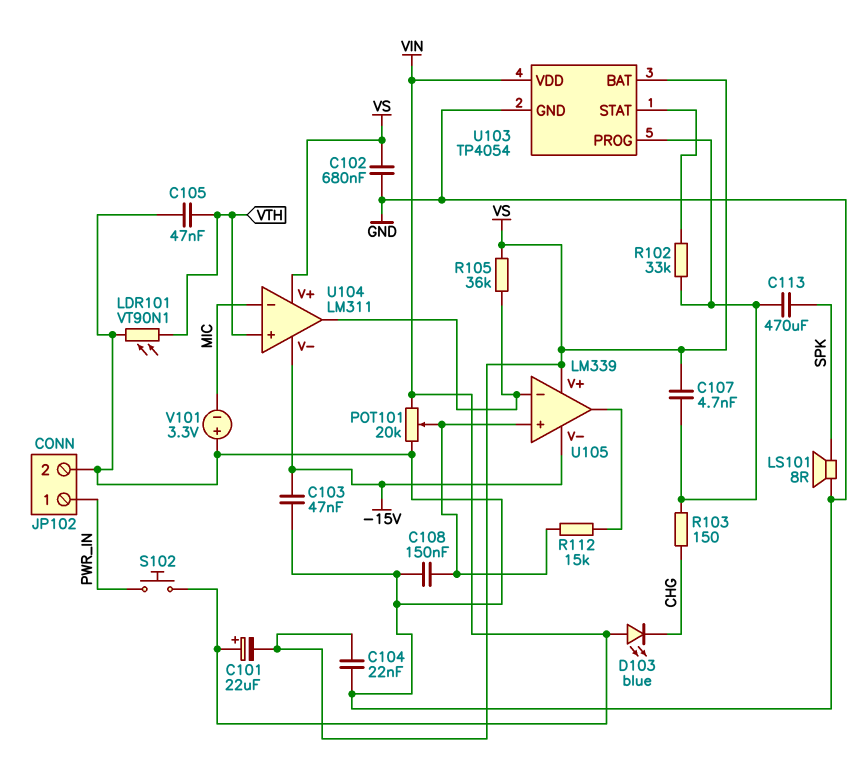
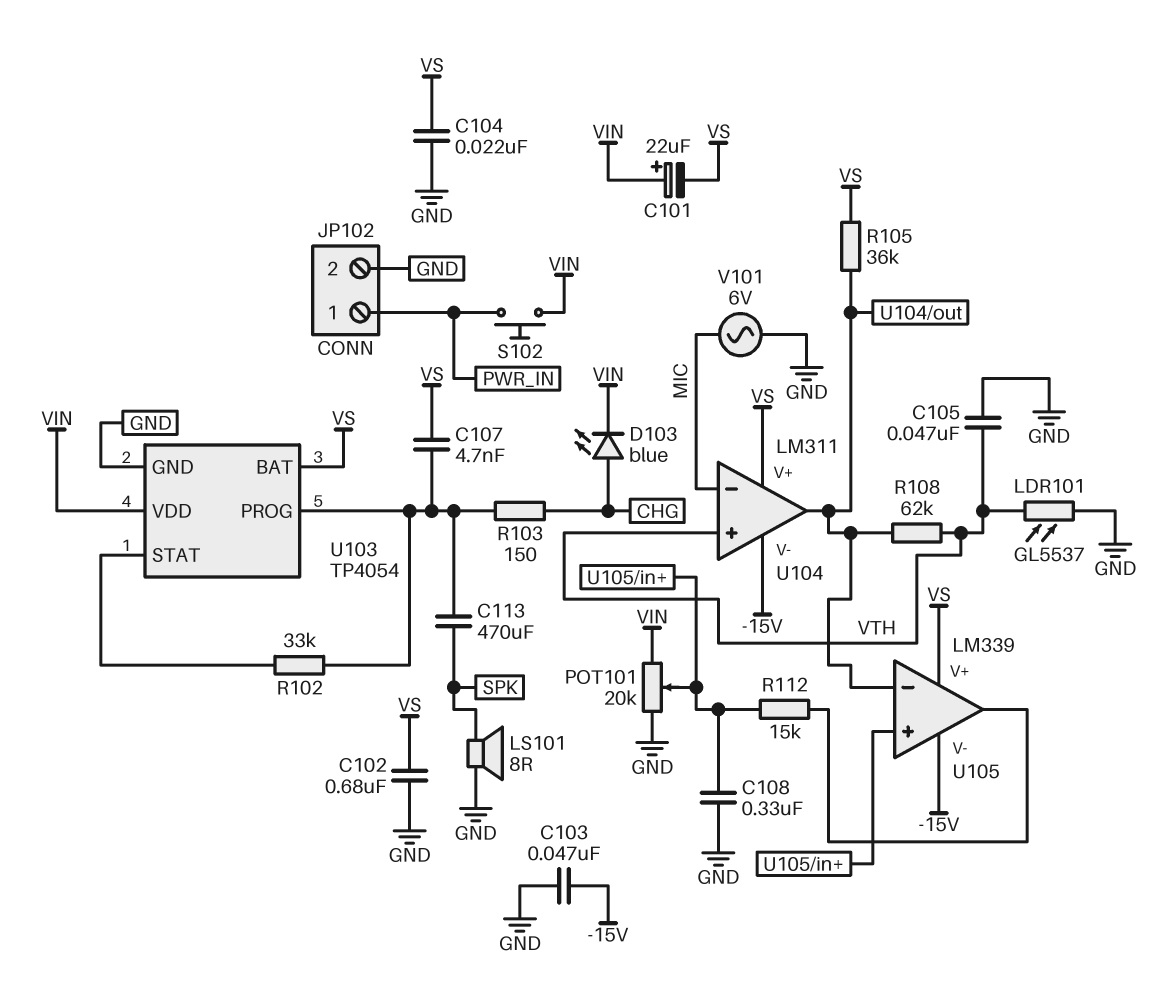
C108: 150nF (GND, U105/in+) -> 330nF (GND, U105/in+)
D103: LED blue (A VIN, K CHG) -> LED blue (A CHG, K VIN)
LDR101: VT90N1 (GND, VTH) -> GL5537 (GND, VTH)
R108: none -> 62k (U104/out, VTH)
V101: 3.3V (plus GND, minus MIC) -> AC 6V (GND, MIC)

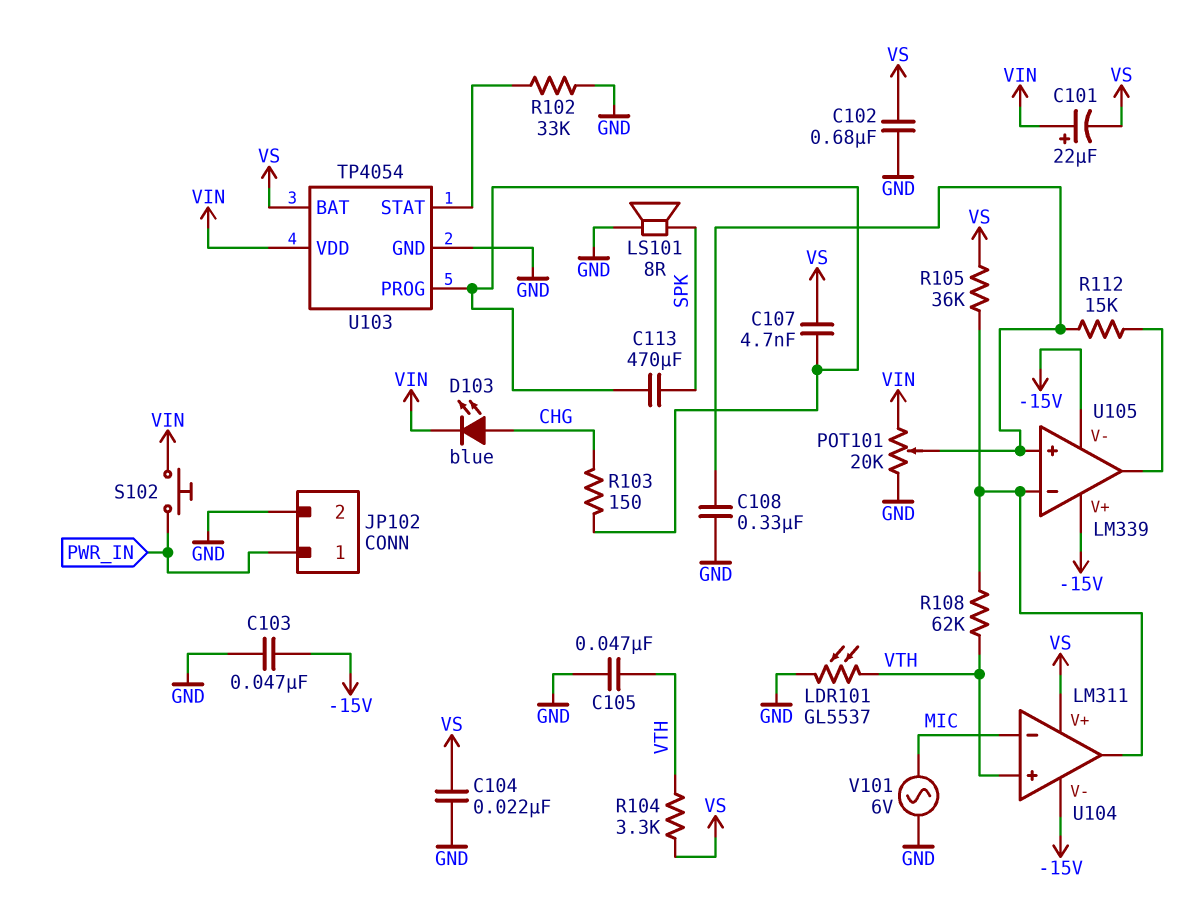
R102: 33k (U103/PROG, U103/STAT) -> 33k (GND, U103/STAT)
R104: none -> 3.3k (VS, VTH)
U105 pin V+: VS -> -15V

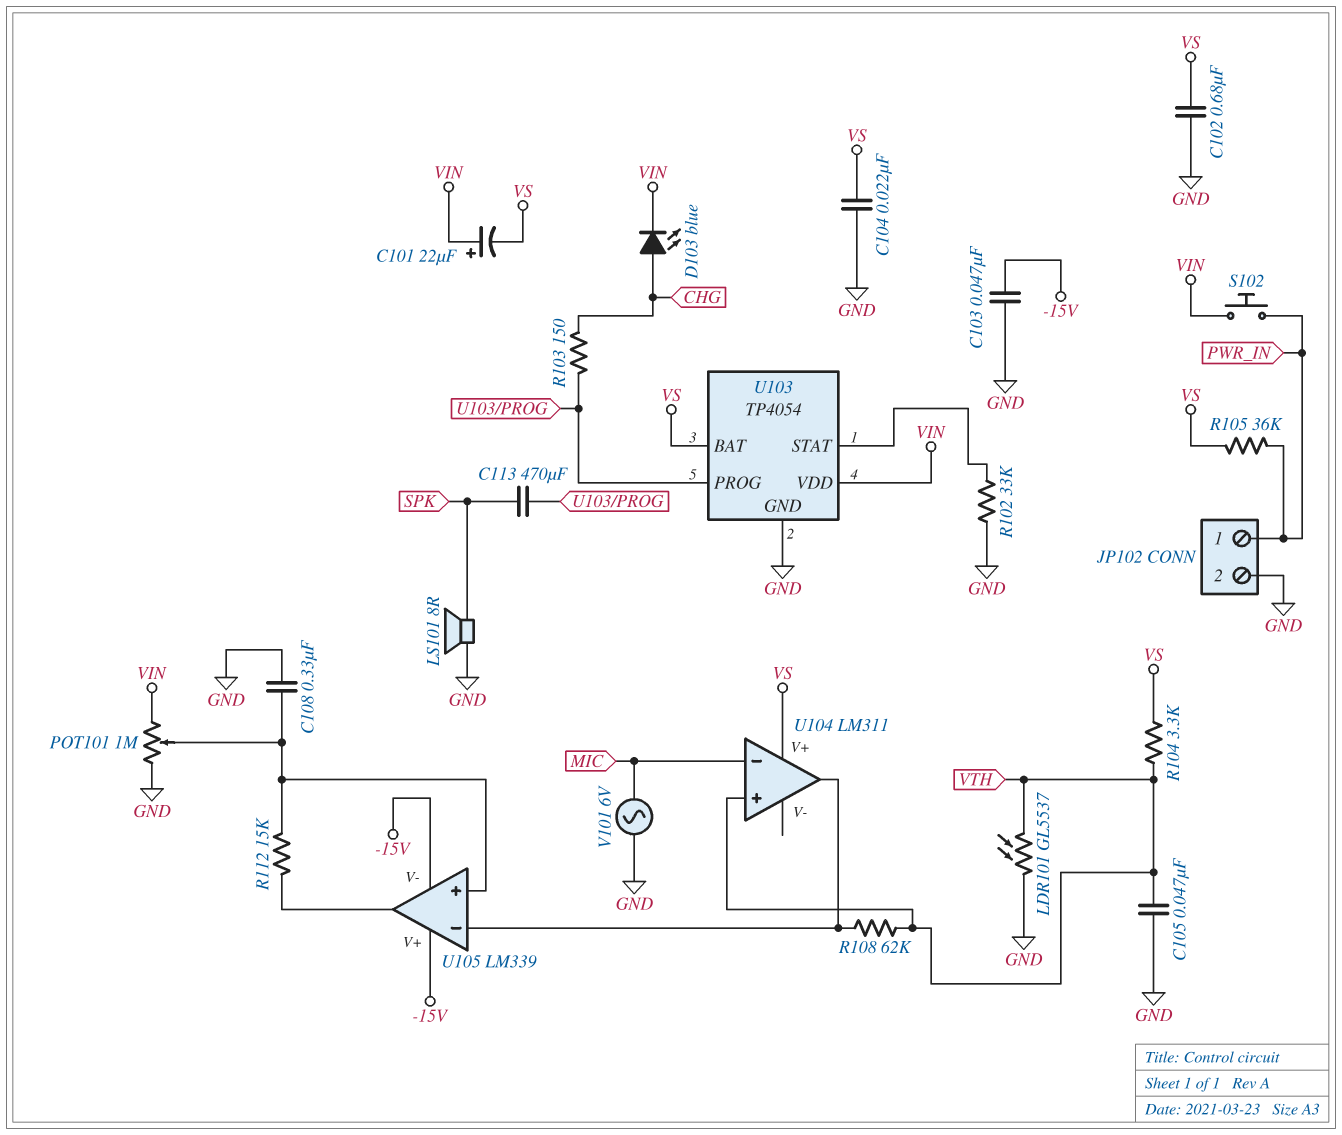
C107: 4.7nF (U103/PROG, VS) -> none
POT101: 20k (GND, VIN, wiper U105/in+) -> 1M (GND, VIN, wiper U105/in+)
R105: 36k (U104/out, VS) -> 36k (PWR_IN, VS)
U104 pin V-: -15V -> none

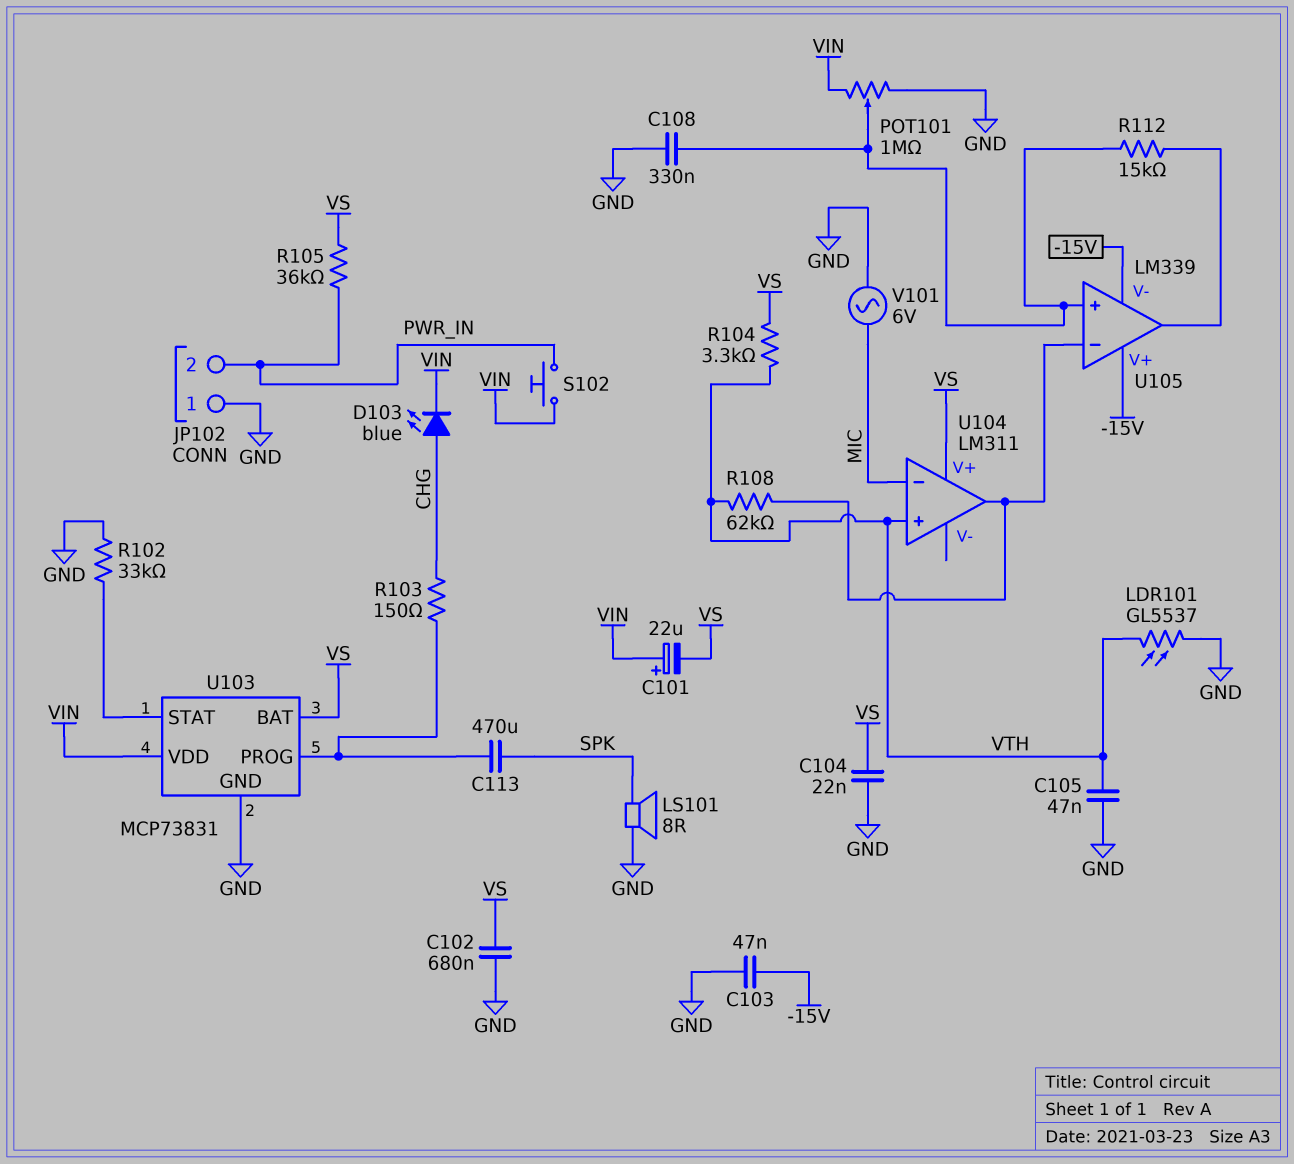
JP102 pin 1: PWR_IN -> GND
JP102 pin 2: GND -> PWR_IN
U103: TP4054 -> MCP73831

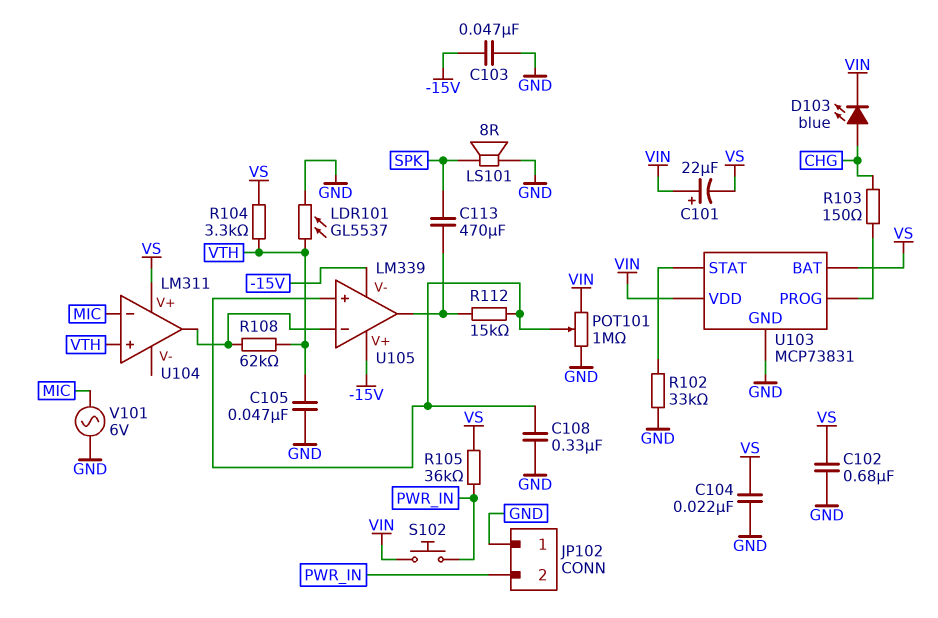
C113: 470uF (SPK, U103/PROG) -> 470uF (SPK, U105/out)

